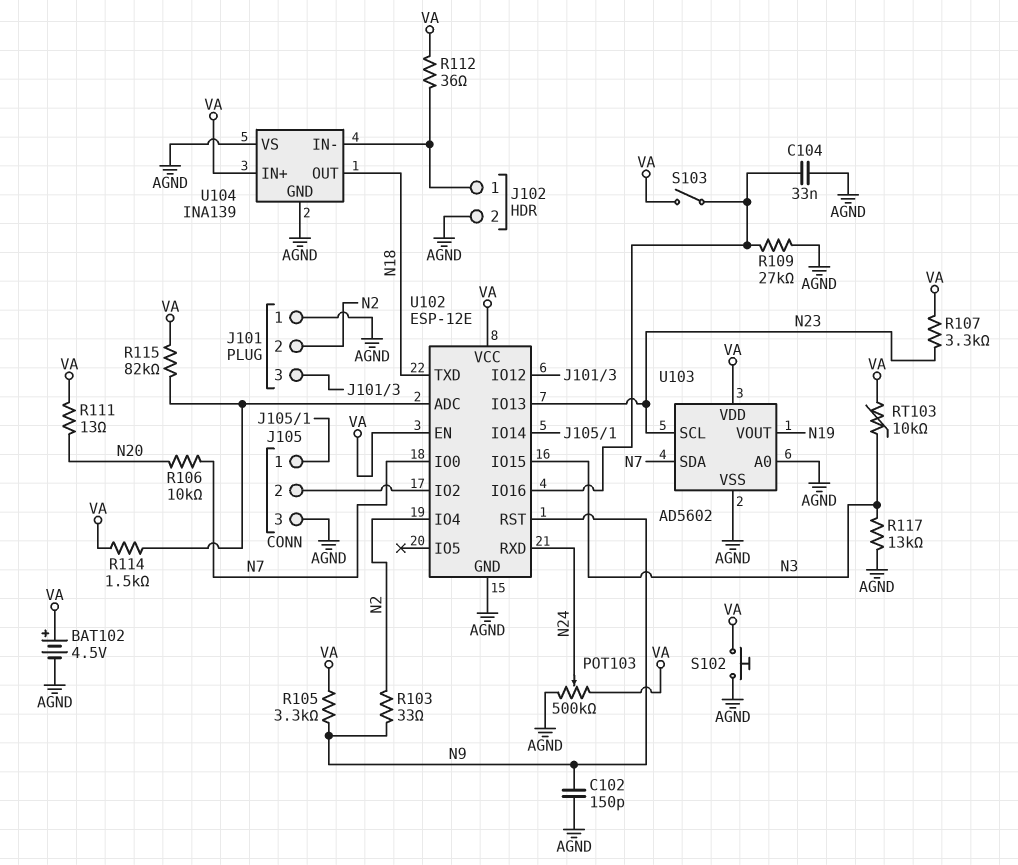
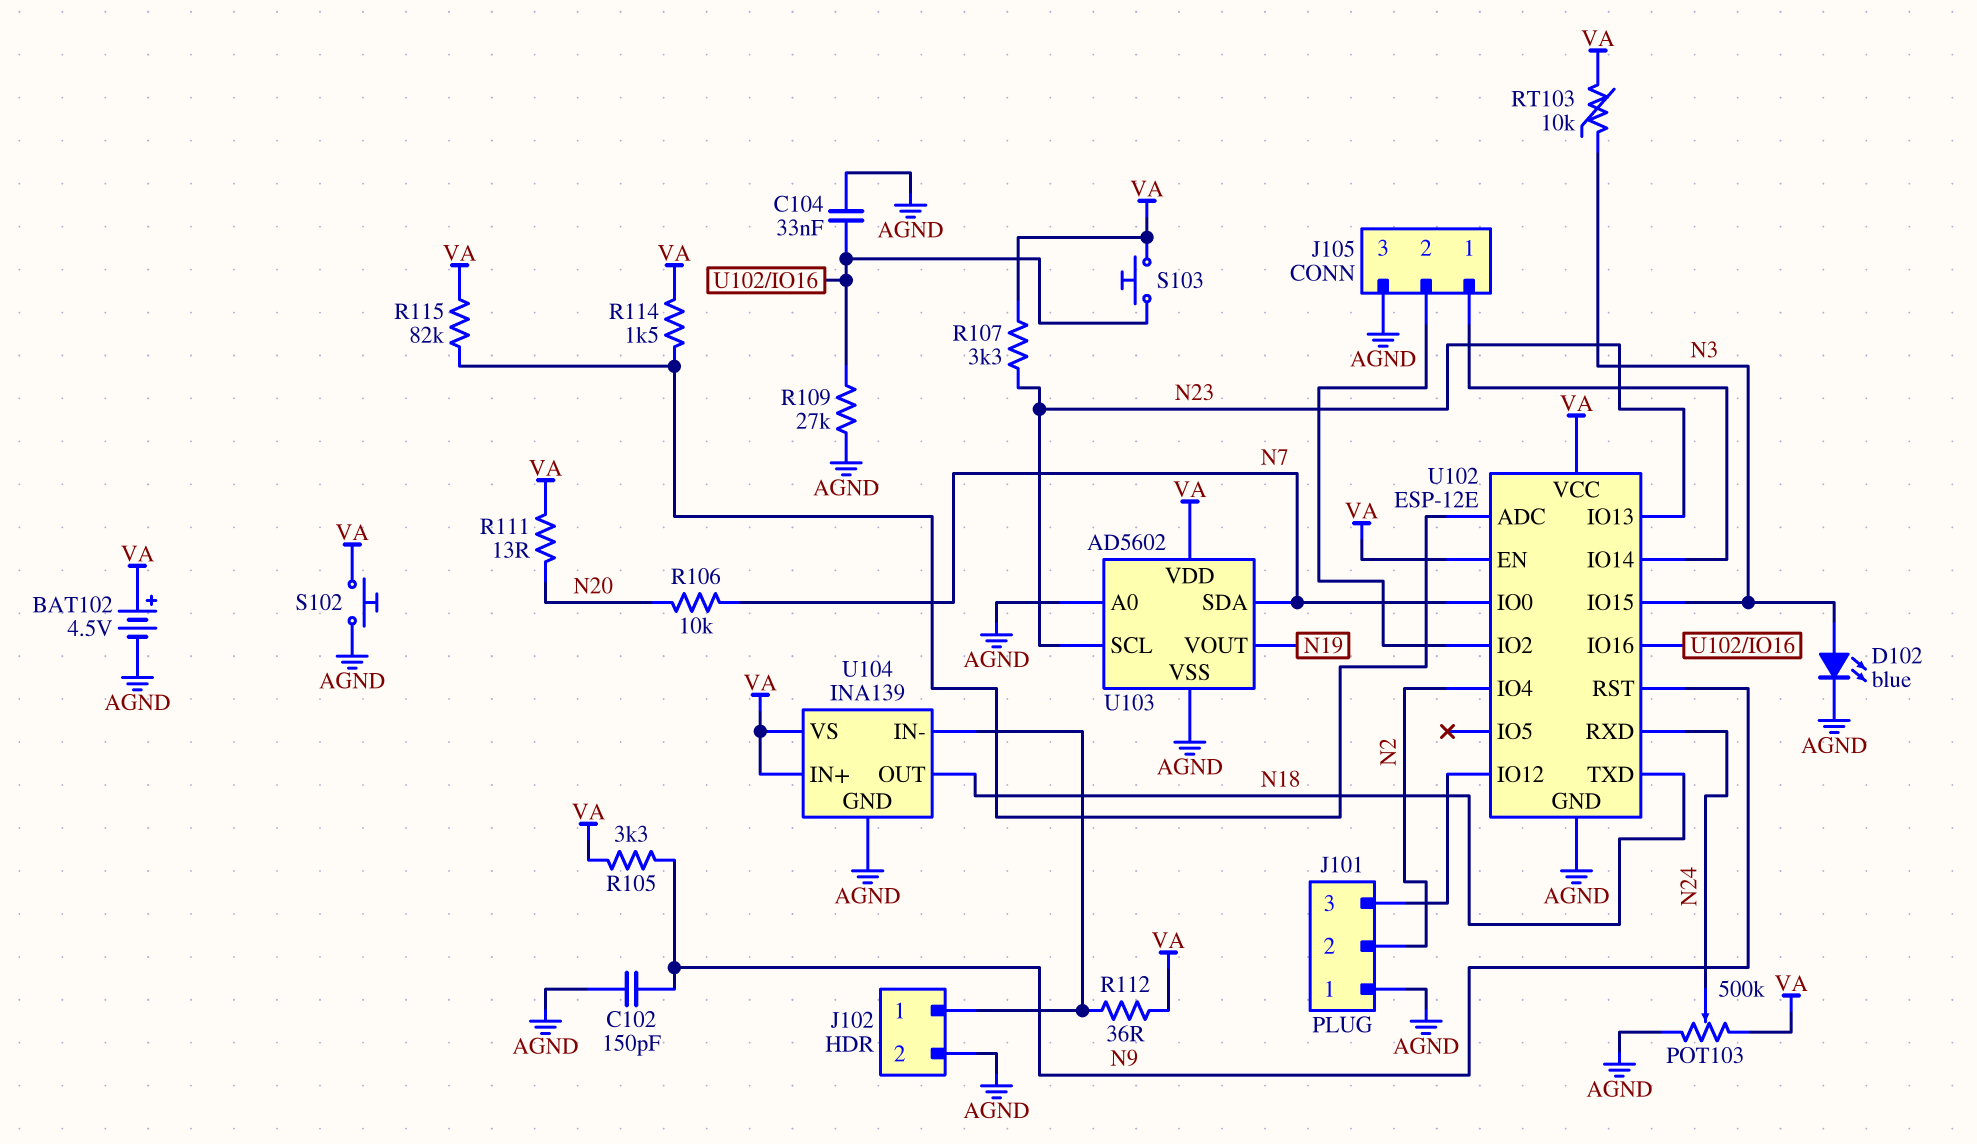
D102: none -> LED blue (A N3, K AGND)
R103: 33 (N2, N9) -> none
R117: 13k (AGND, N3) -> none
S103: switch (U102/IO16, VA) -> button (U102/IO16, VA)
U104 pin VS: AGND -> VA

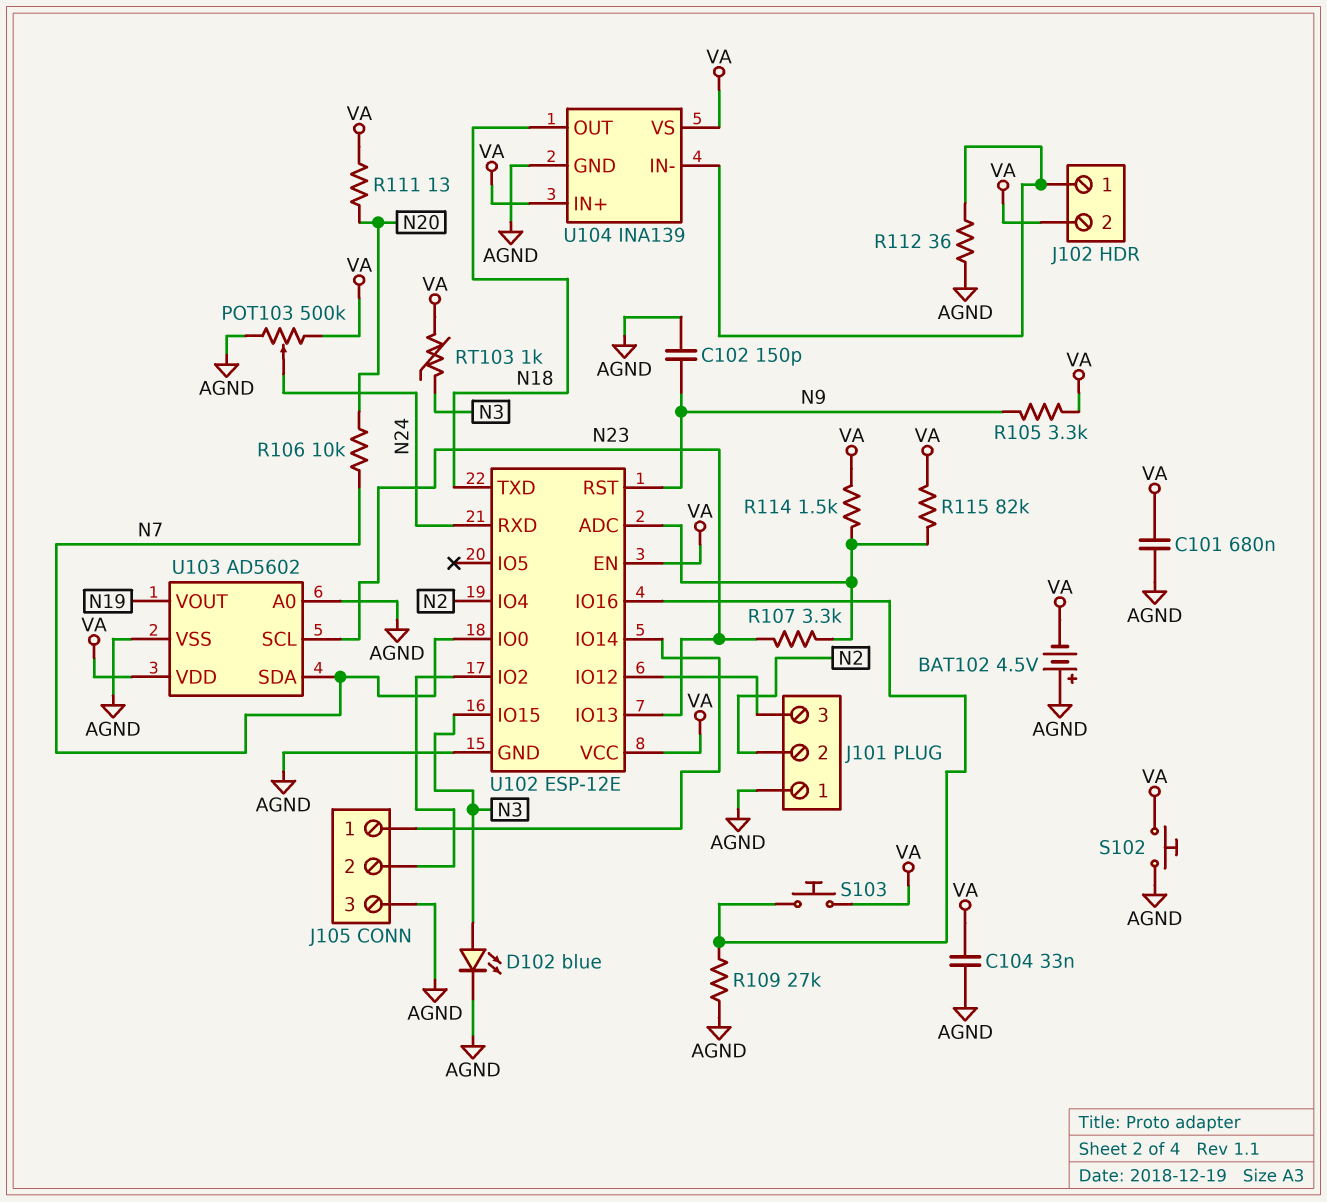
BAT102: 4.5V (plus VA, minus AGND) -> 4.5V (plus AGND, minus VA)
C101: none -> 680nF (AGND, VA)
C104: 33nF (AGND, U102/IO16) -> 33nF (AGND, VA)
J102 pin 2: AGND -> VA
R107: 3.3k (N23, VA) -> 3.3k (N23, U102/ADC)
R112: 36 (J102/1, VA) -> 36 (AGND, J102/1)
RT103: 10k (N3, VA) -> 1k (N3, VA)

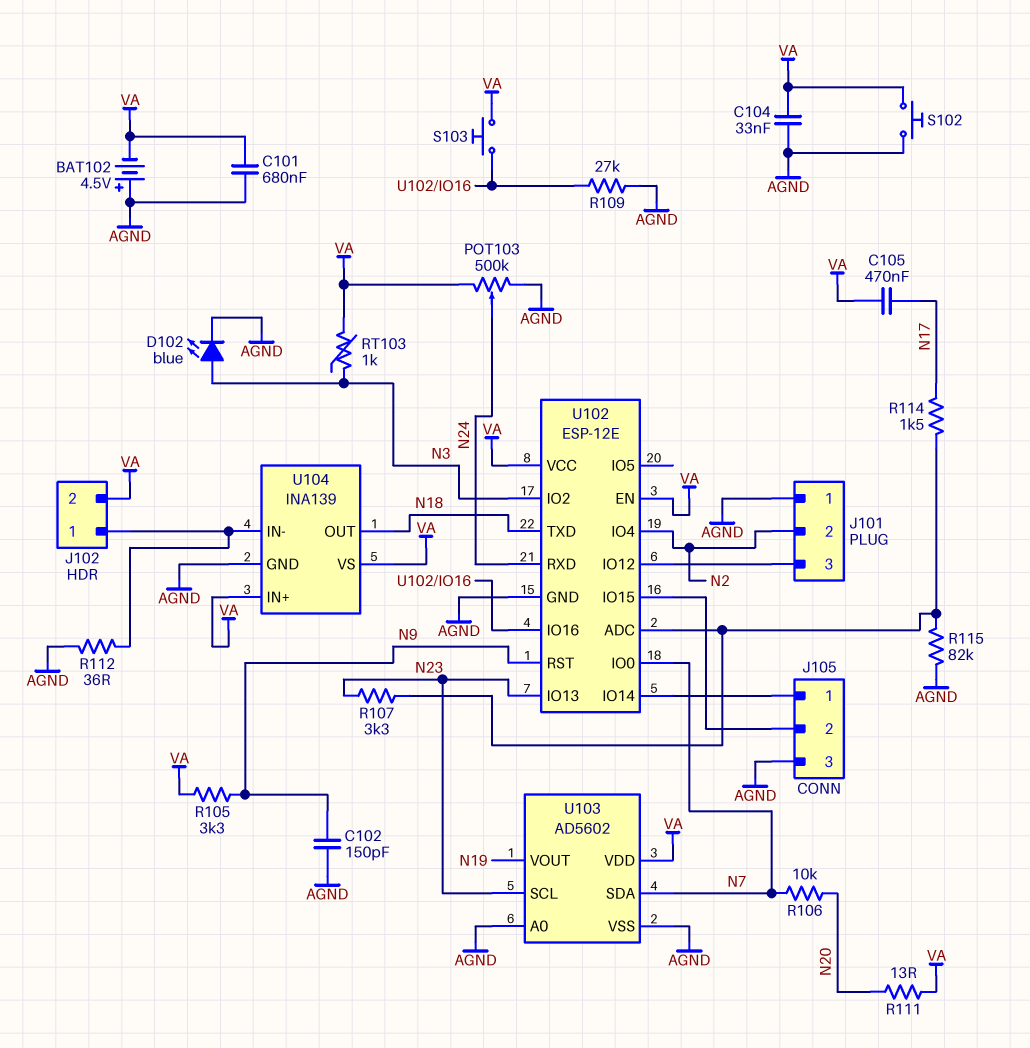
C105: none -> 470nF (N17, VA)
R114: 1.5k (U102/ADC, VA) -> 1.5k (N17, U102/ADC)
R115: 82k (U102/ADC, VA) -> 82k (AGND, U102/ADC)
U102 pin IO2: J105/2 -> N3
U102 pin IO15: N3 -> J105/2

